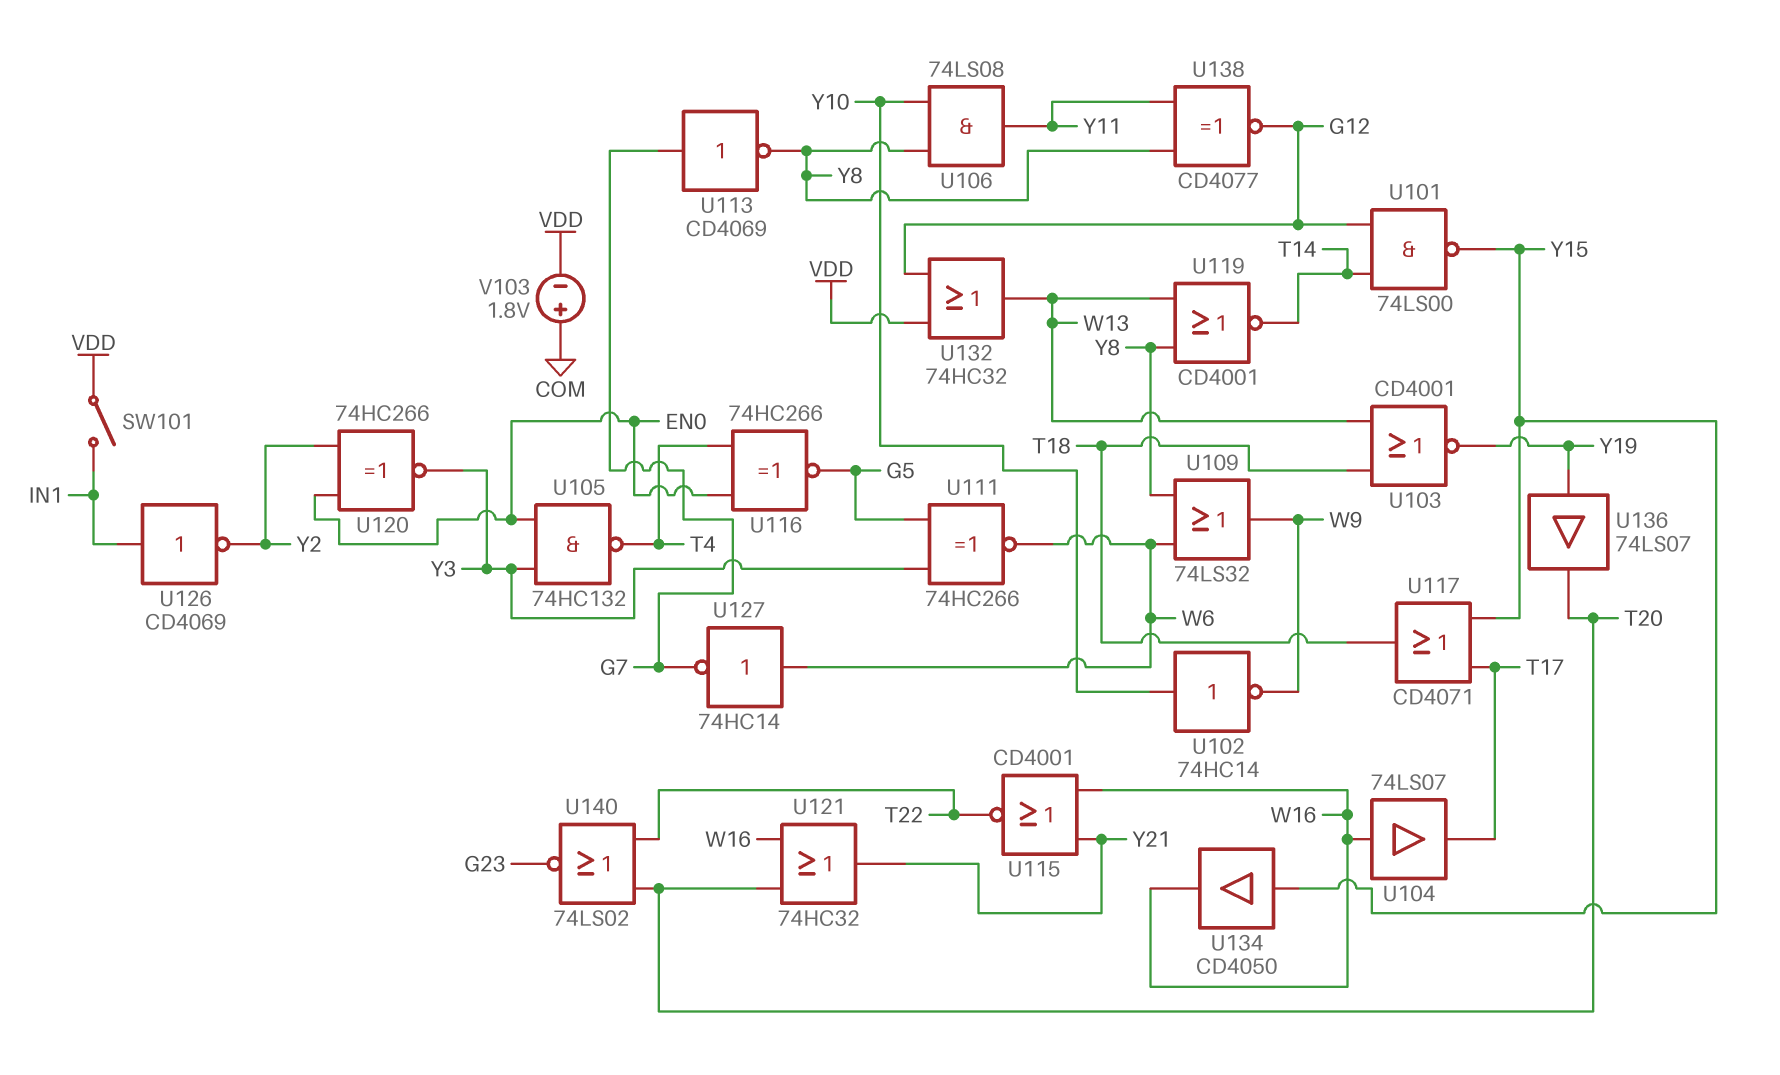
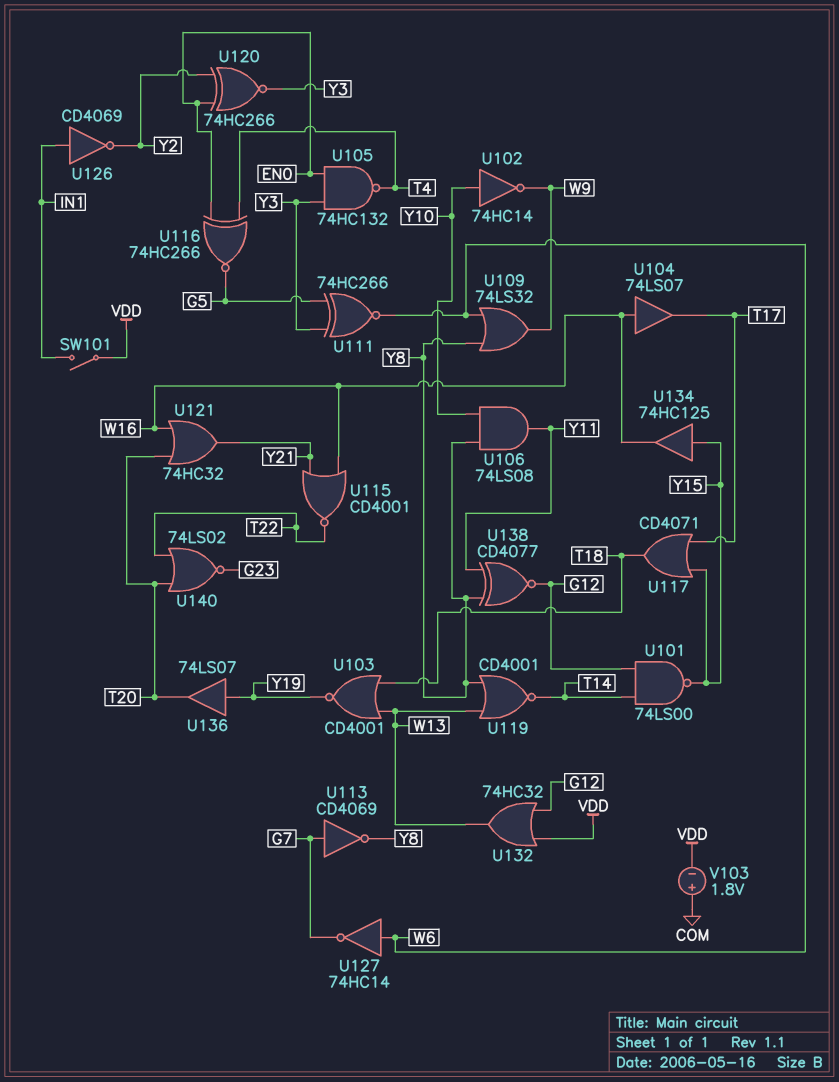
U134: buffer CD4050 (in Y15, out W16) -> buffer 74HC125 (in Y15, out W16)

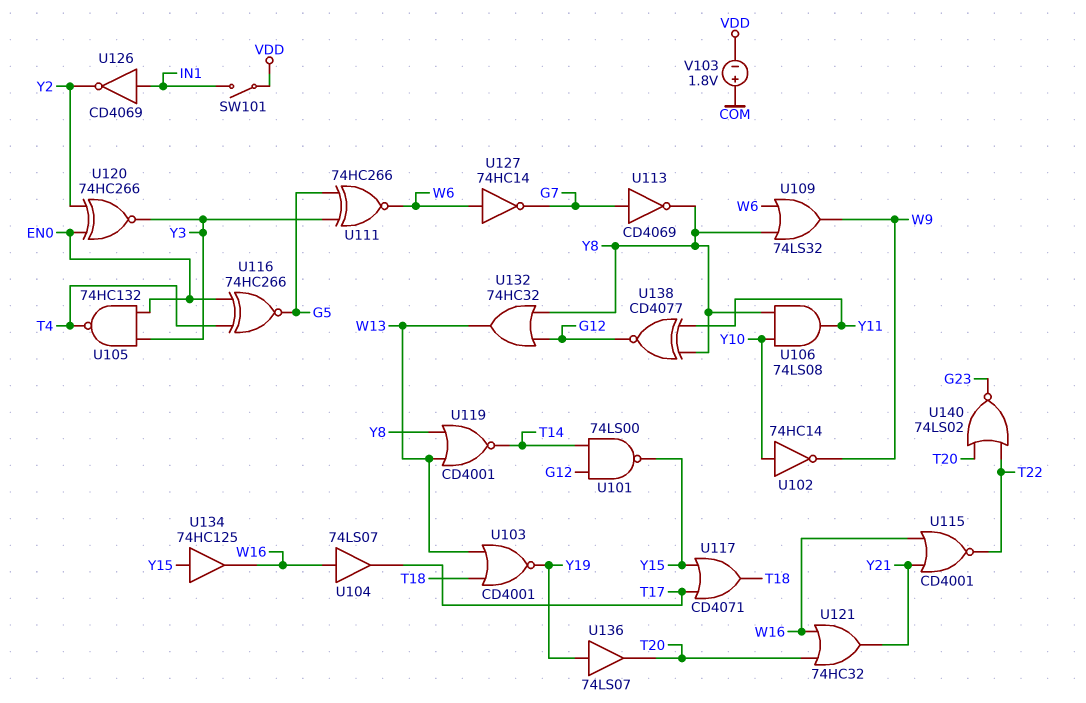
U132: OR 74HC32 (in G12, in VDD, out W13) -> OR 74HC32 (in G12, in Y8, out W13)

